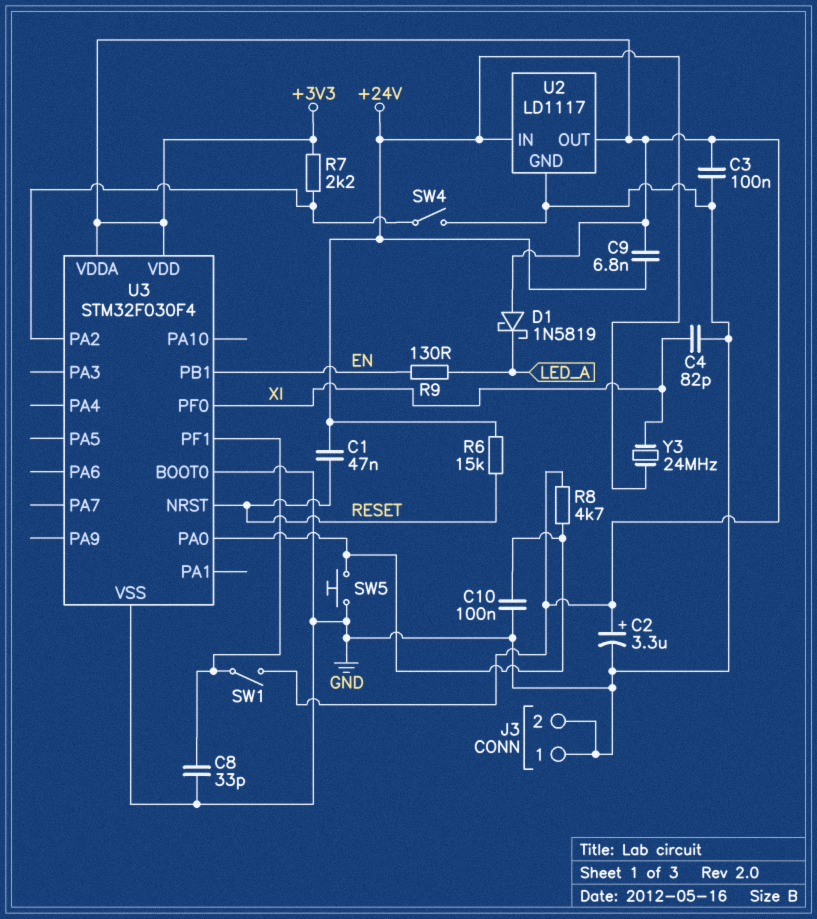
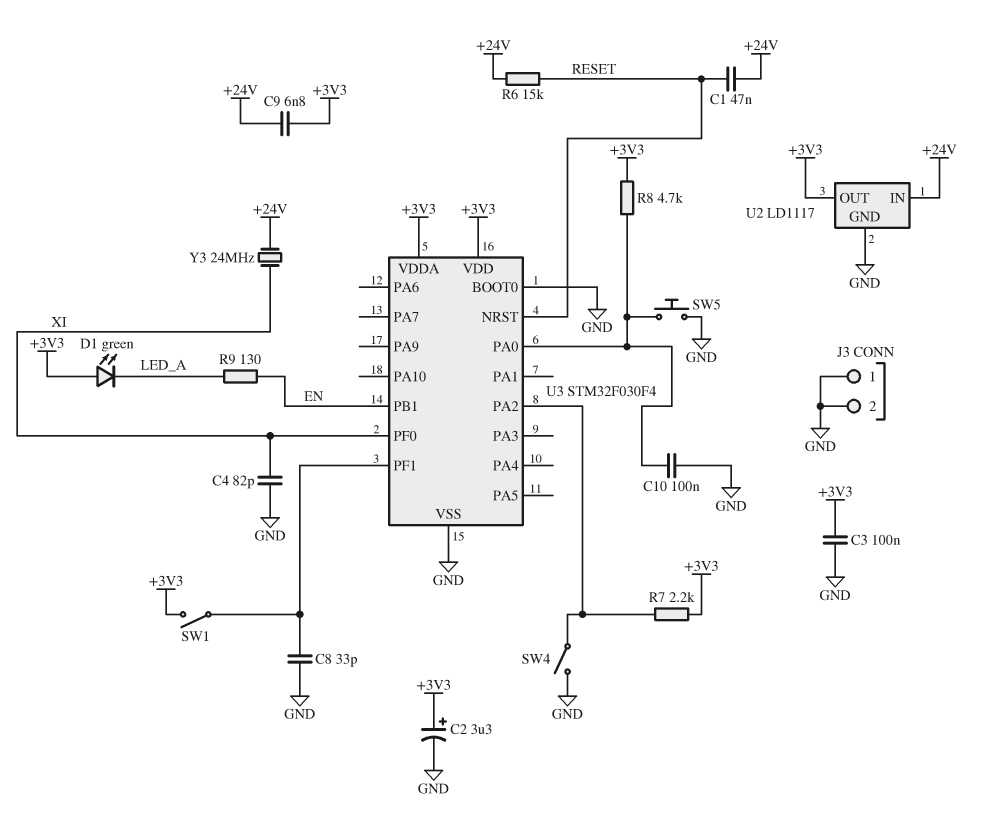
D1: schottky 1N5819 (A +3V3, K LED_A) -> LED green (A +3V3, K LED_A)

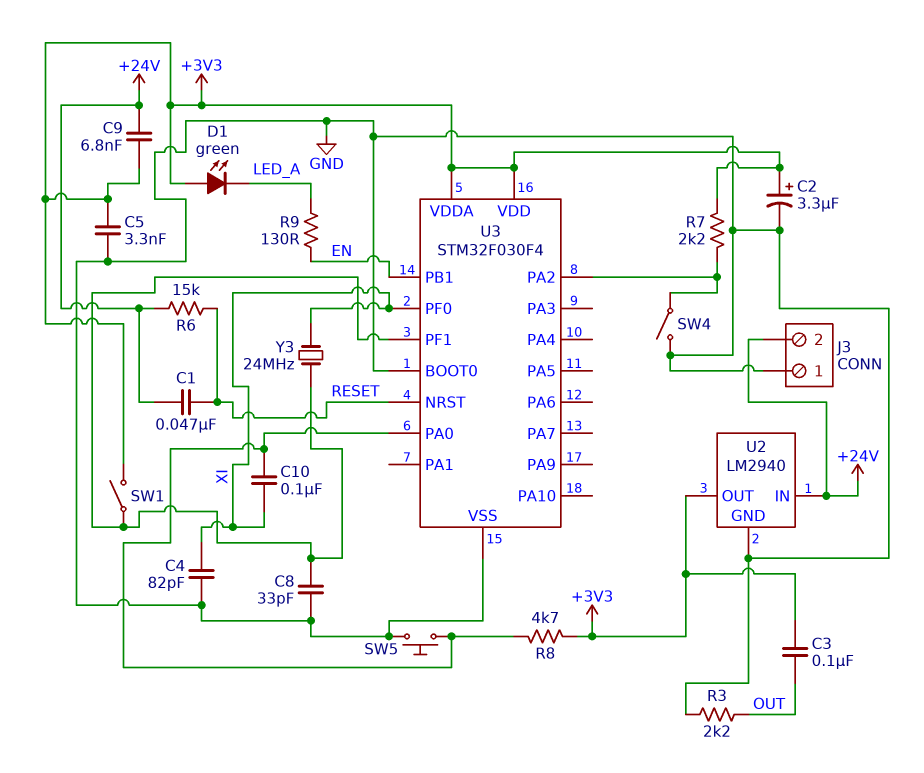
C3: 100nF (+3V3, GND) -> 100nF (+3V3, OUT)
C5: none -> 3.3nF (+3V3, GND)
C10: 100nF (GND, U3/PA0) -> 100nF (U3/PA0, XI)
J3 pin 2: GND -> +24V
R3: none -> 2.2k (GND, OUT)
U2: LD1117 -> LM2940
Y3: 24MHz (+24V, XI) -> 24MHz (U3/PF1, XI)

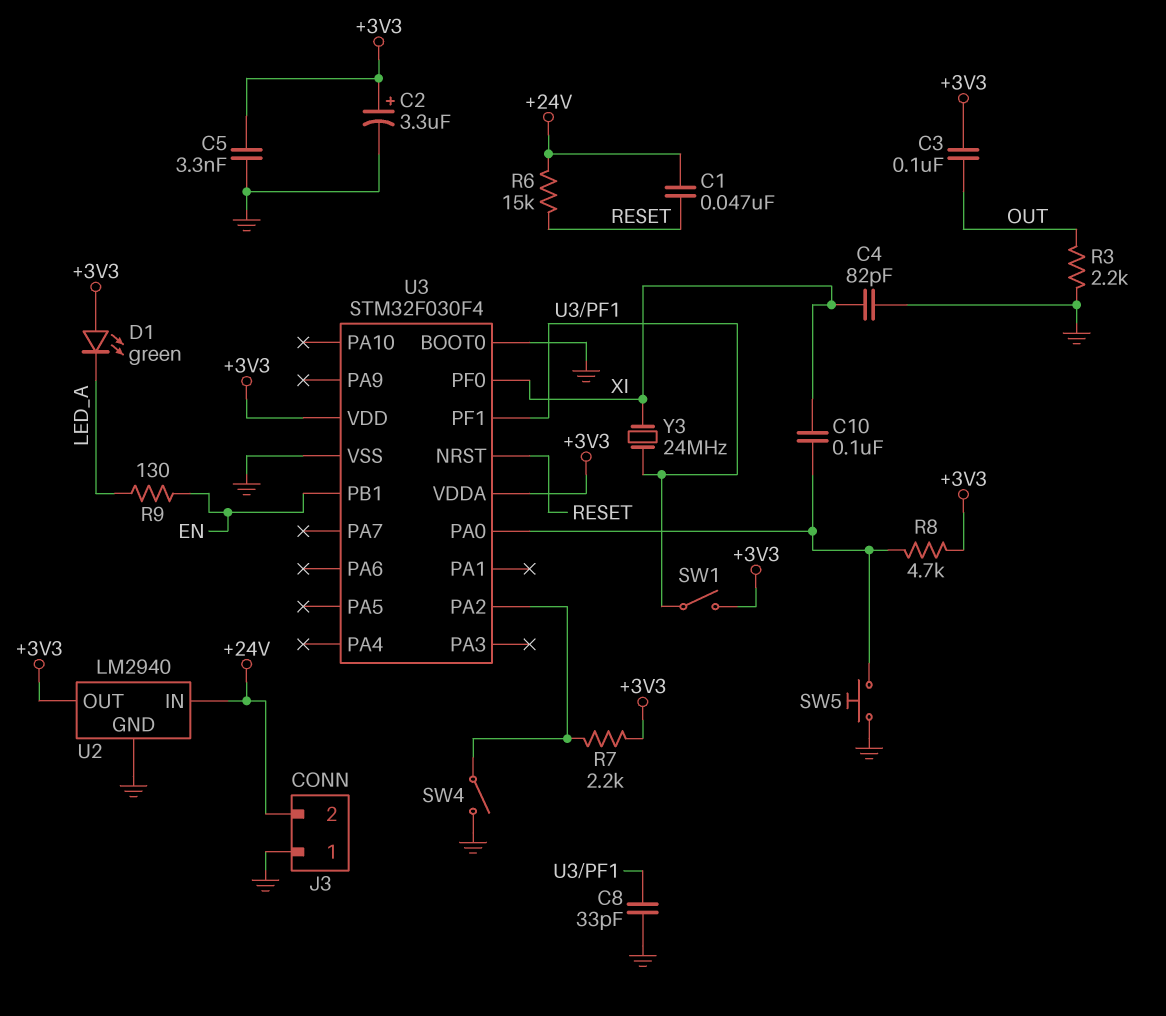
C9: 6.8nF (+3V3, +24V) -> none

